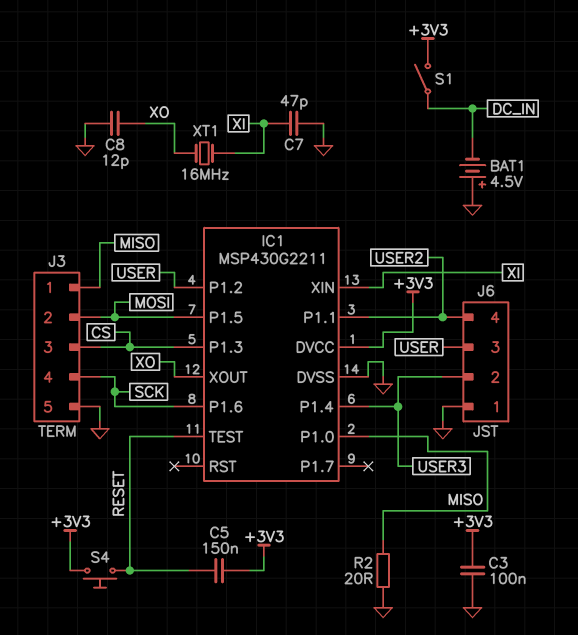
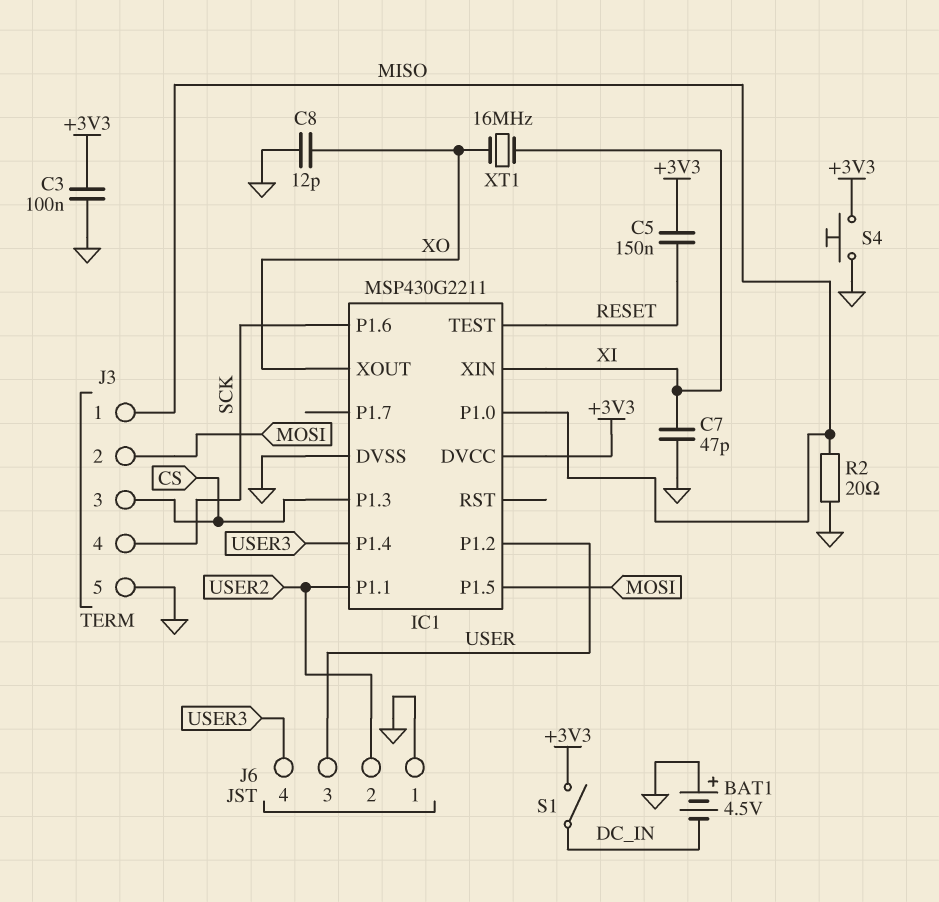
J6 pin 2: USER3 -> USER2
J6 pin 4: USER2 -> USER3
S4: button (+3V3, RESET) -> button (+3V3, GND)

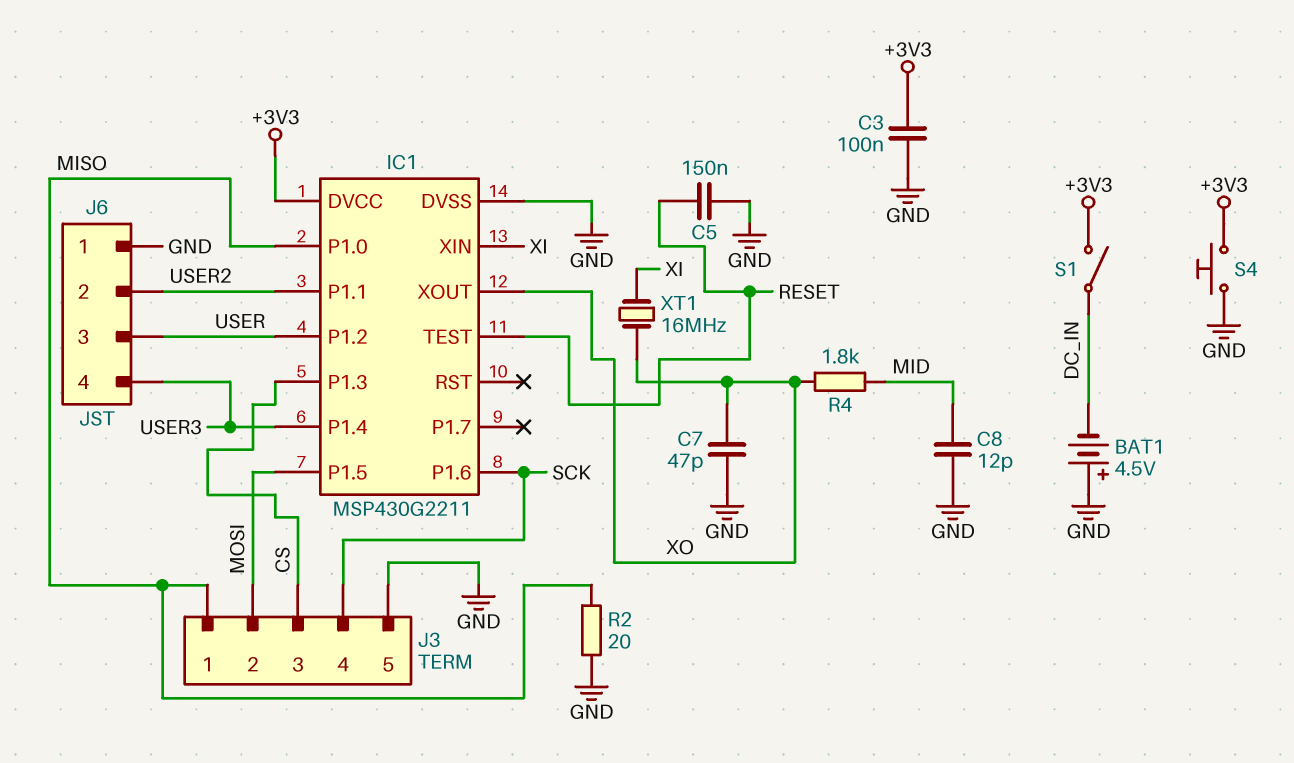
C5: 150nF (+3V3, RESET) -> 150nF (GND, RESET)
C7: 47pF (GND, XI) -> 47pF (GND, XO)
C8: 12pF (GND, XO) -> 12pF (GND, MID)
R4: none -> 1.8k (MID, XO)

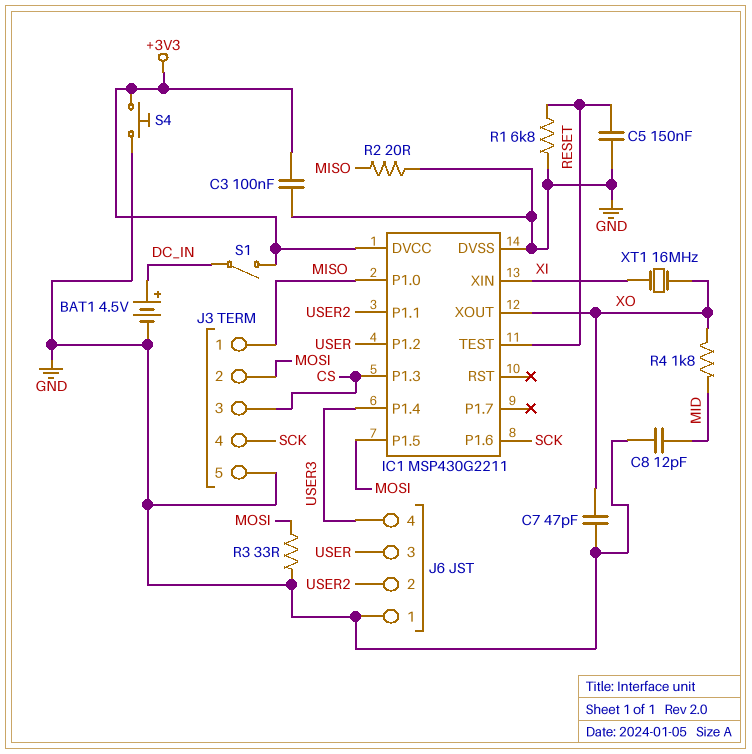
BAT1: 4.5V (plus GND, minus DC_IN) -> 4.5V (plus DC_IN, minus GND)
R1: none -> 6.8k (GND, RESET)
R3: none -> 33 (GND, MOSI)

